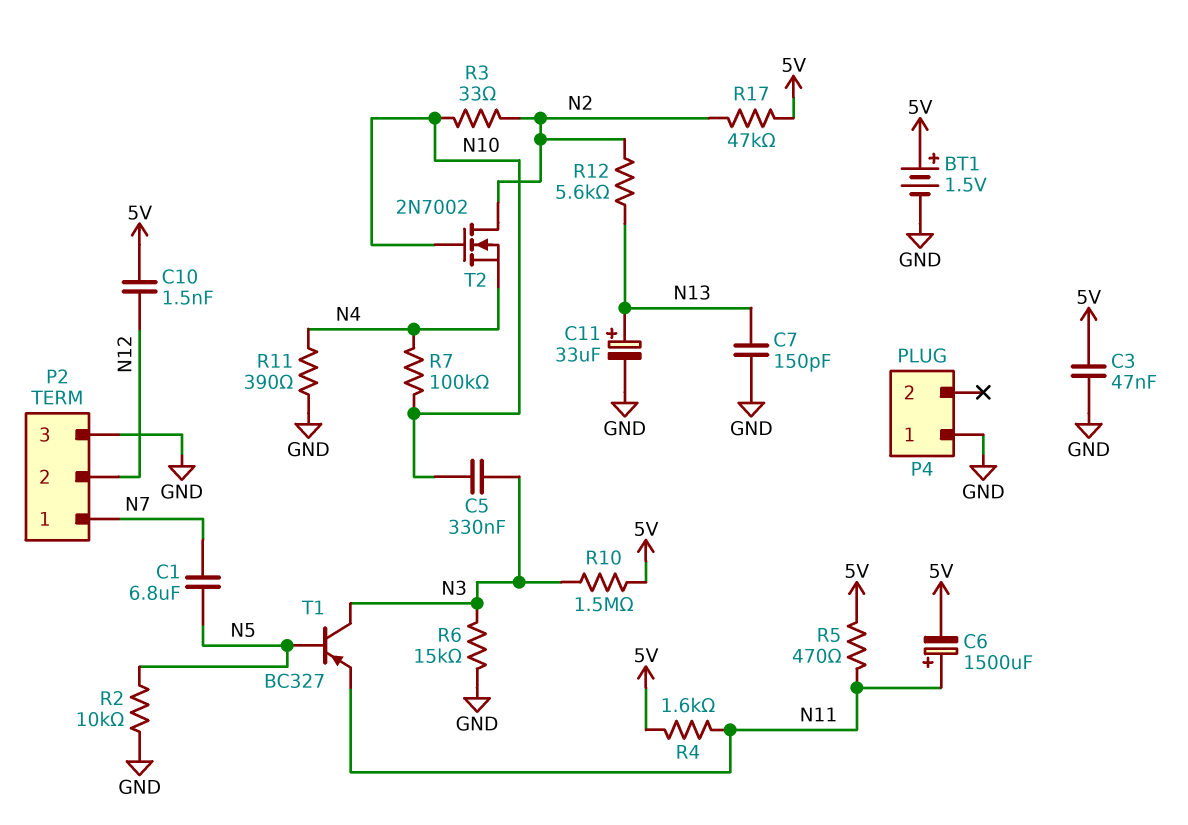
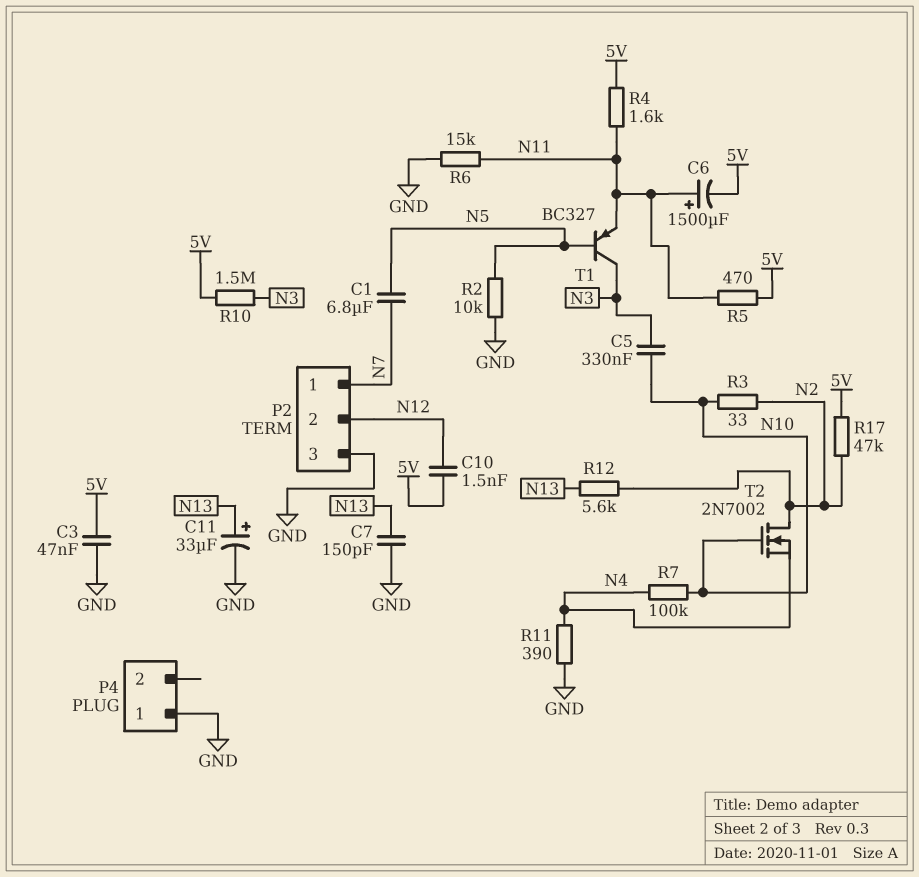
BT1: 1.5V (plus 5V, minus GND) -> none
R6: 15k (GND, N3) -> 15k (GND, N11)

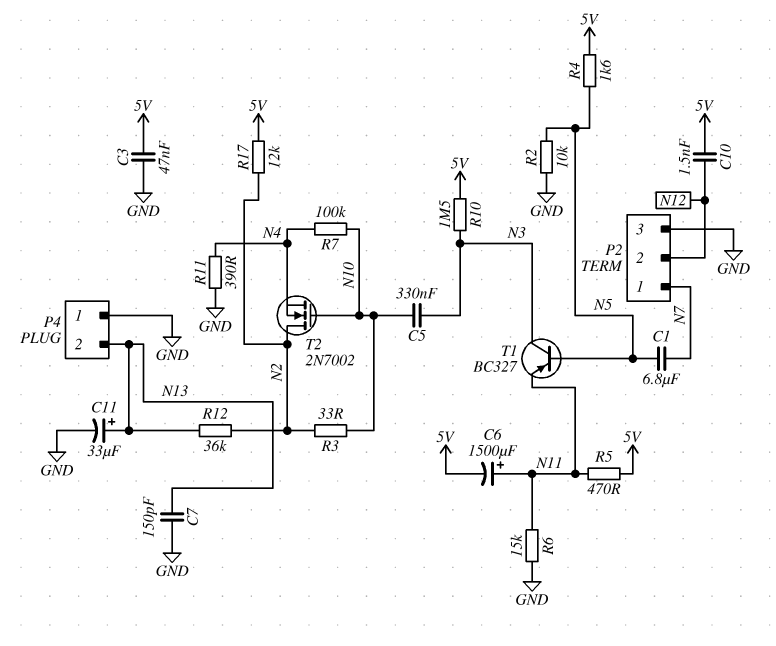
P4 pin 2: none -> N13
R4: 1.6k (5V, N11) -> 1.6k (5V, N5)
R12: 5.6k (N2, N13) -> 36k (N2, N13)
R17: 47k (5V, N2) -> 12k (5V, N2)

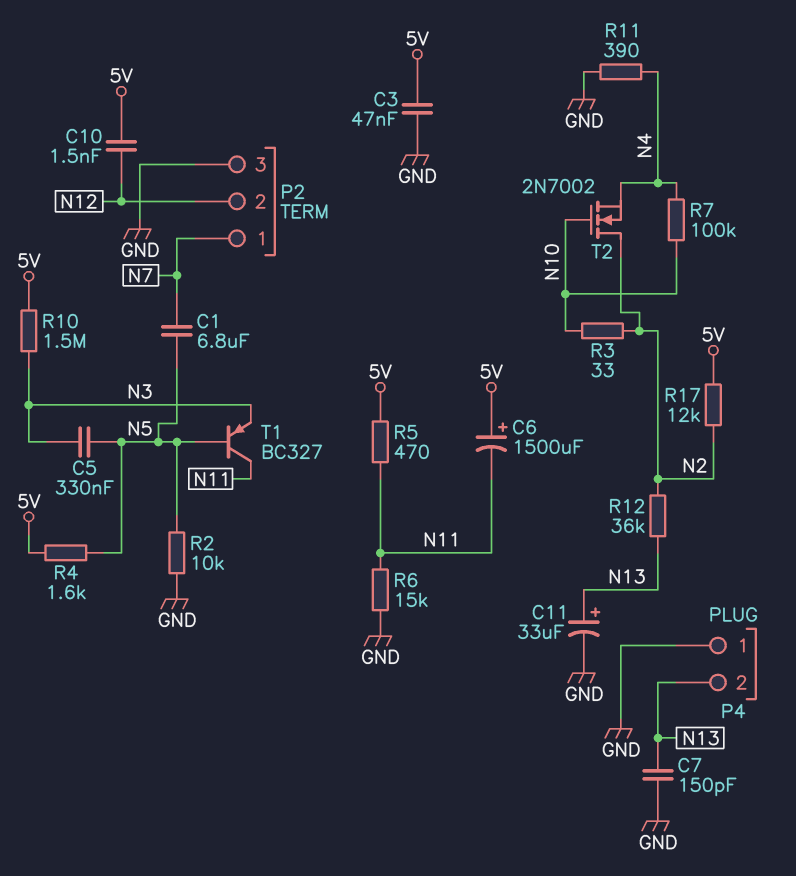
C5: 330nF (N3, N10) -> 330nF (N3, N5)
C6: 1500uF (plus N11, minus 5V) -> 1500uF (plus 5V, minus N11)
T1: PNP BC327 (B N5, C N3, E N11) -> PNP BC327 (B N5, C N11, E N3)

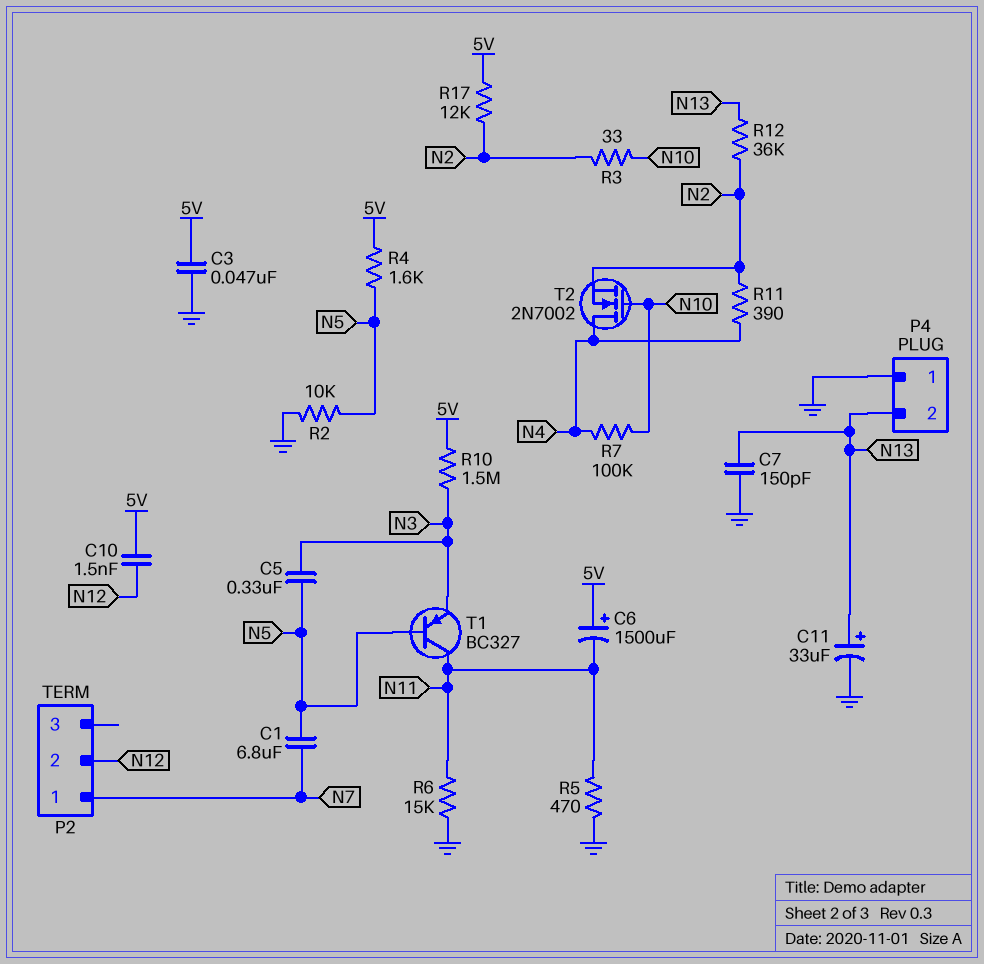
P2 pin 3: GND -> none
R5: 470 (5V, N11) -> 470 (GND, N11)
R11: 390 (GND, N4) -> 390 (N2, N4)
T2: NMOS 2N7002 (G N10, D N2, S N4) -> NMOS 2N7002 (G N10, D N4, S N2)

